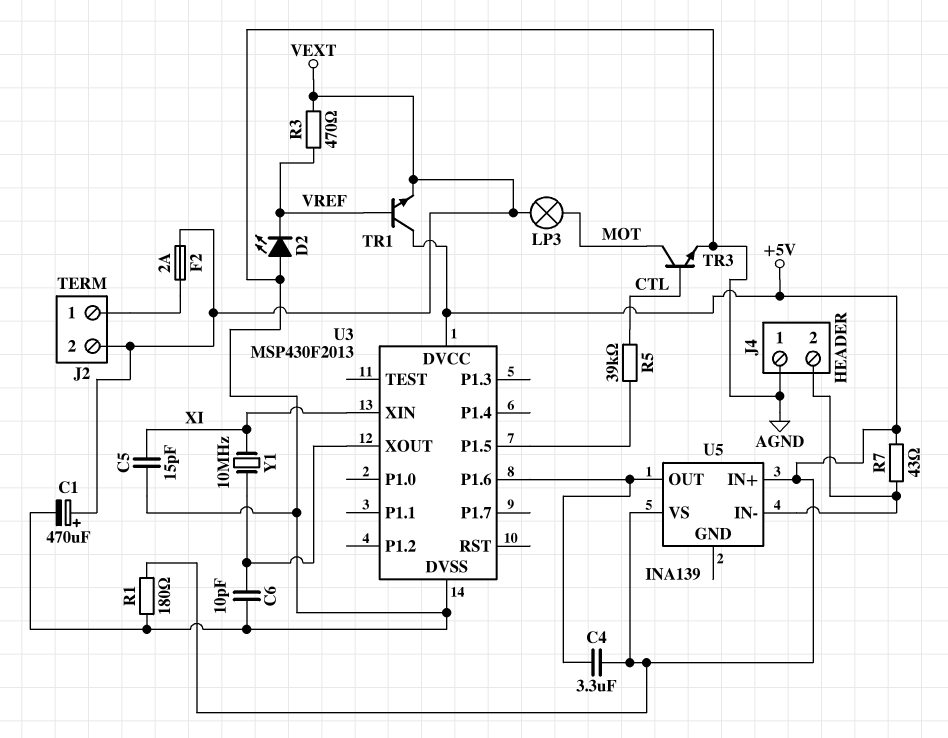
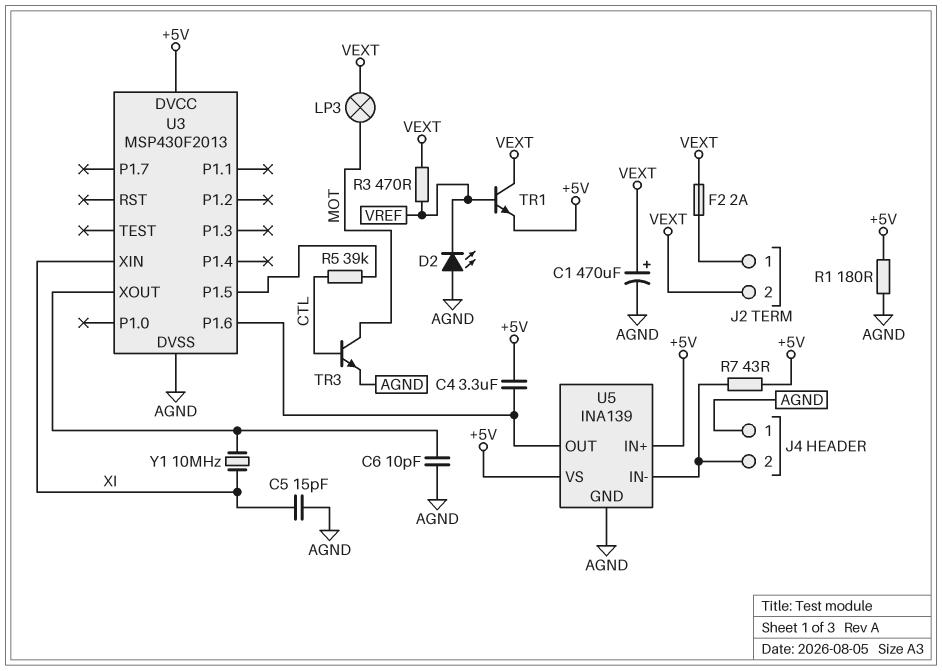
TR1: NPN (B VREF, C +5V, E VEXT) -> NPN (B VREF, C VEXT, E +5V)
U5 pin GND: none -> AGND

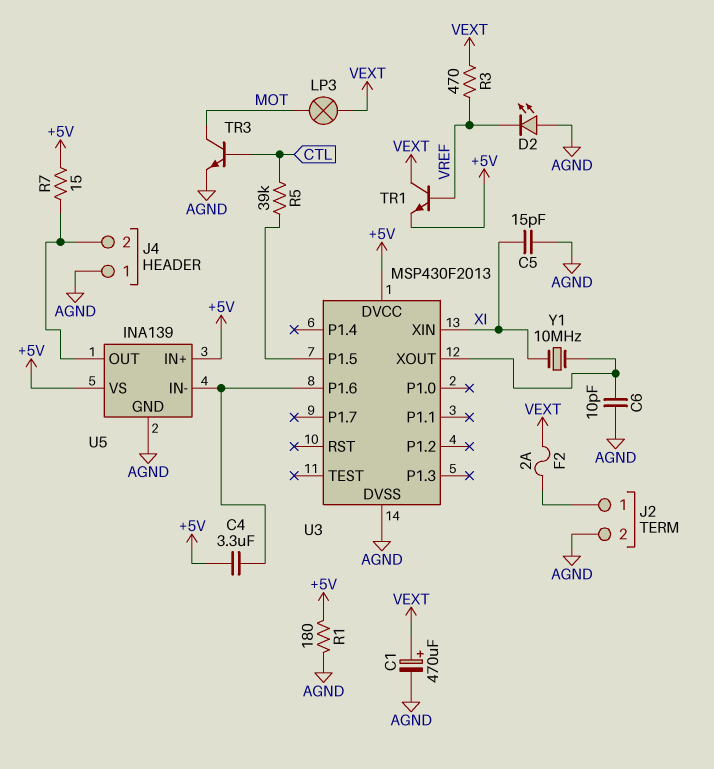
J2 pin 2: VEXT -> AGND
R7: 43 (+5V, J4/2) -> 15 (+5V, J4/2)
U5 pin IN-: J4/2 -> U3/P1.6
U5 pin OUT: U3/P1.6 -> J4/2

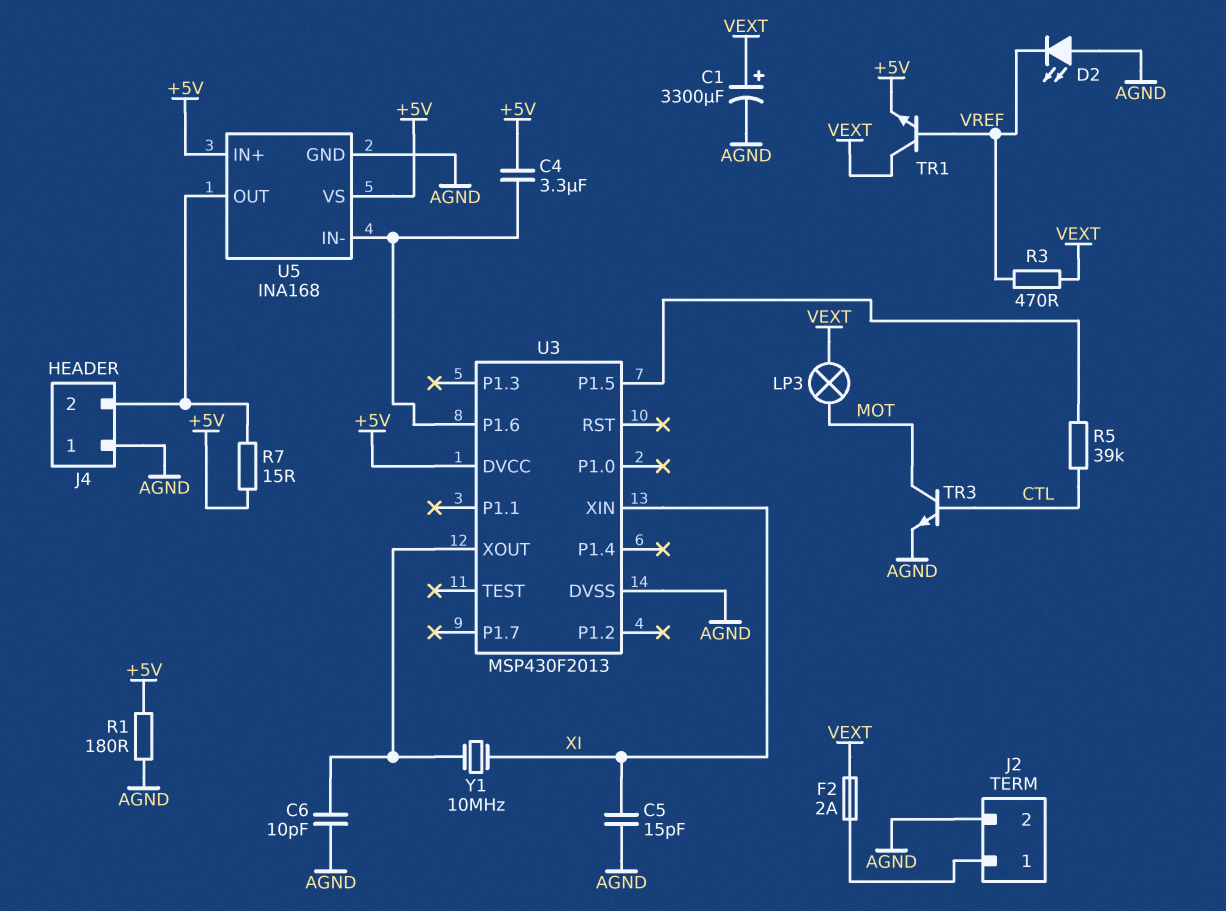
C1: 470uF (plus VEXT, minus AGND) -> 3300uF (plus VEXT, minus AGND)
U5: INA139 -> INA168

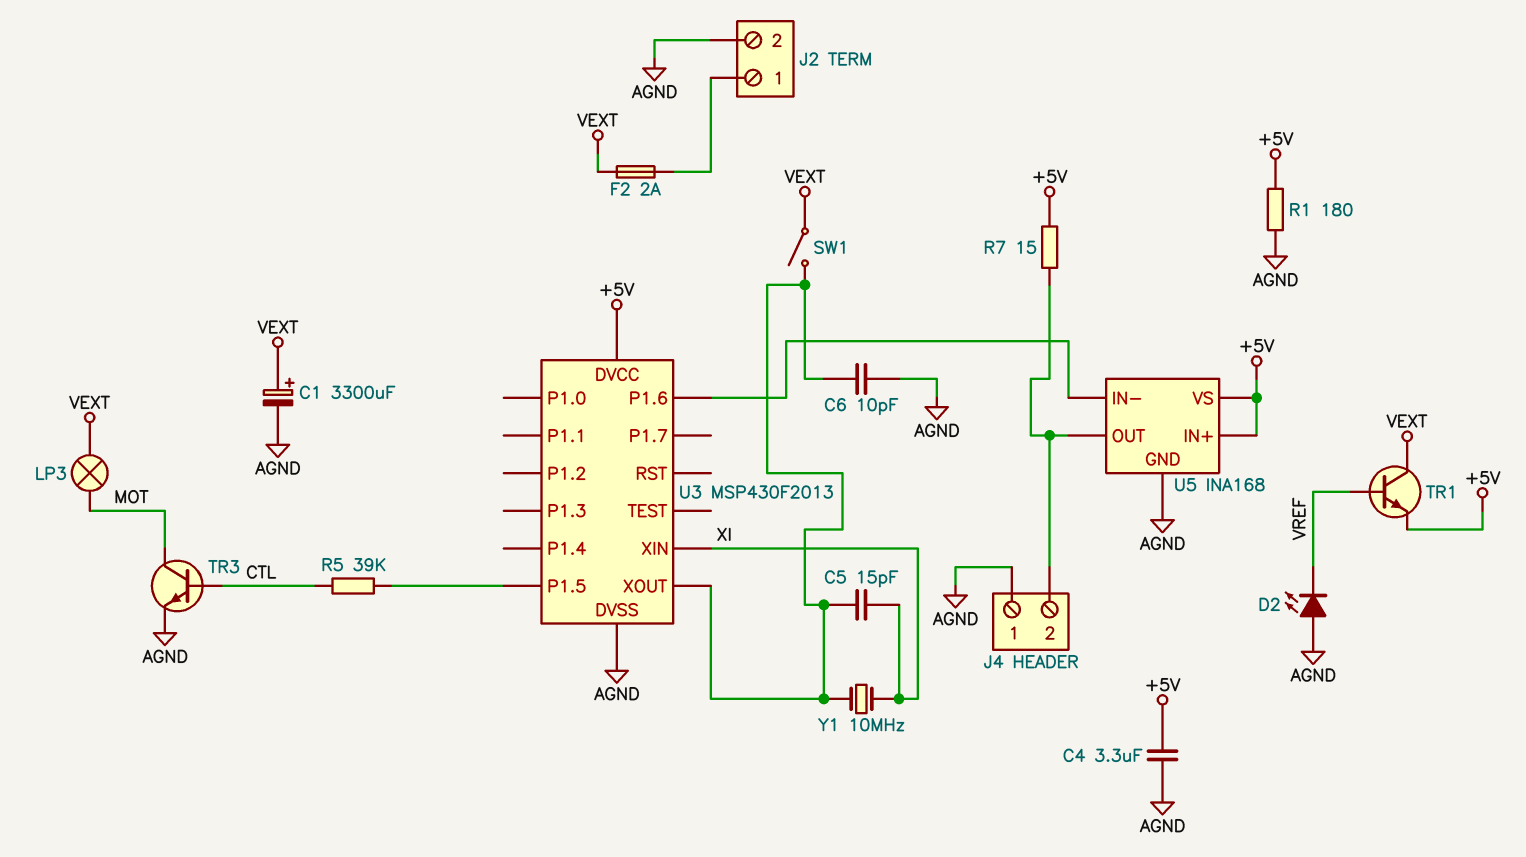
C4: 3.3uF (+5V, U3/P1.6) -> 3.3uF (+5V, AGND)
C5: 15pF (AGND, XI) -> 15pF (U3/XOUT, XI)
R3: 470 (VEXT, VREF) -> none
SW1: none -> switch (U3/XOUT, VEXT)

